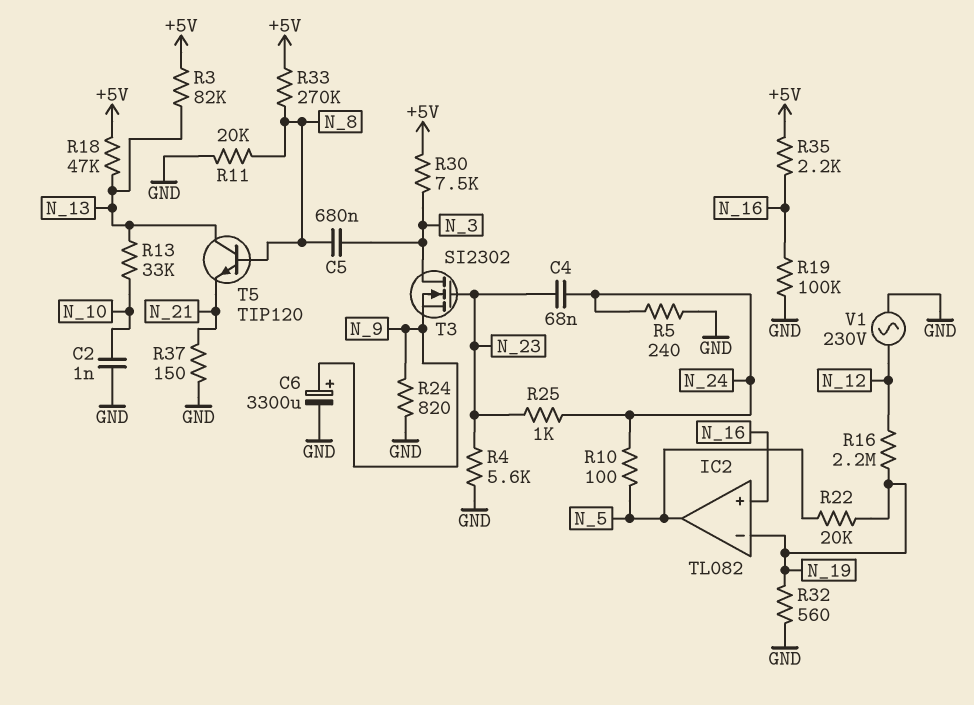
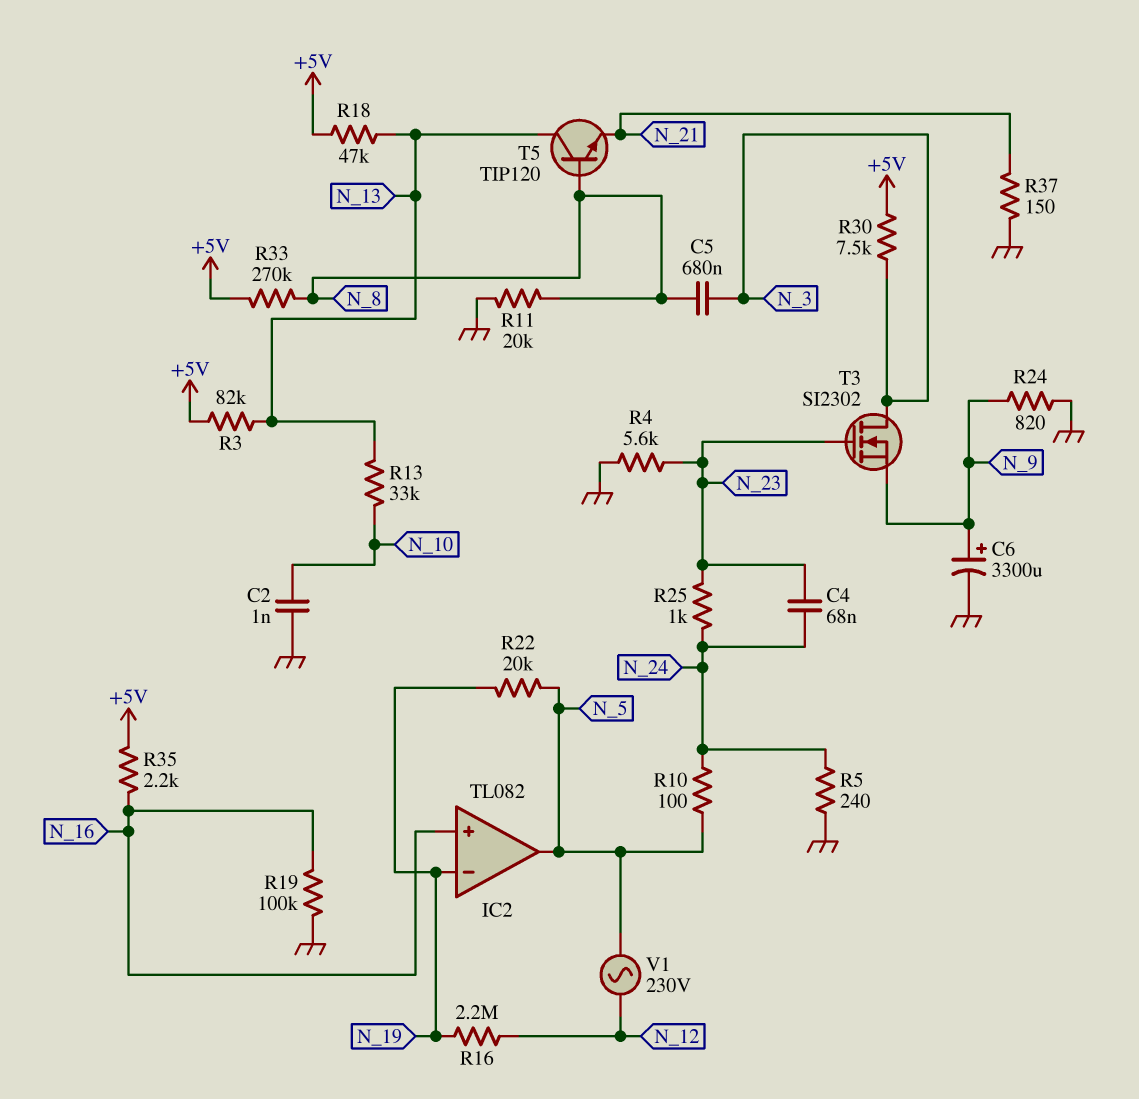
R32: 560 (GND, N_19) -> none
V1: AC 230V (GND, N_12) -> AC 230V (N_5, N_12)

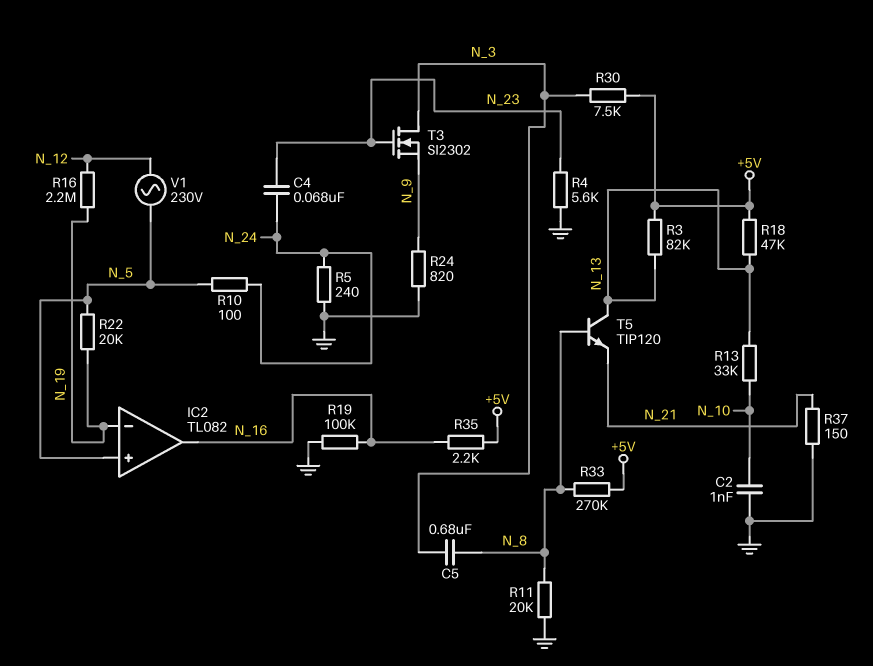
C6: 3300uF (plus N_9, minus GND) -> none
IC2 pin in+: N_16 -> N_5
IC2 pin out: N_5 -> N_16
R25: 1k (N_23, N_24) -> none

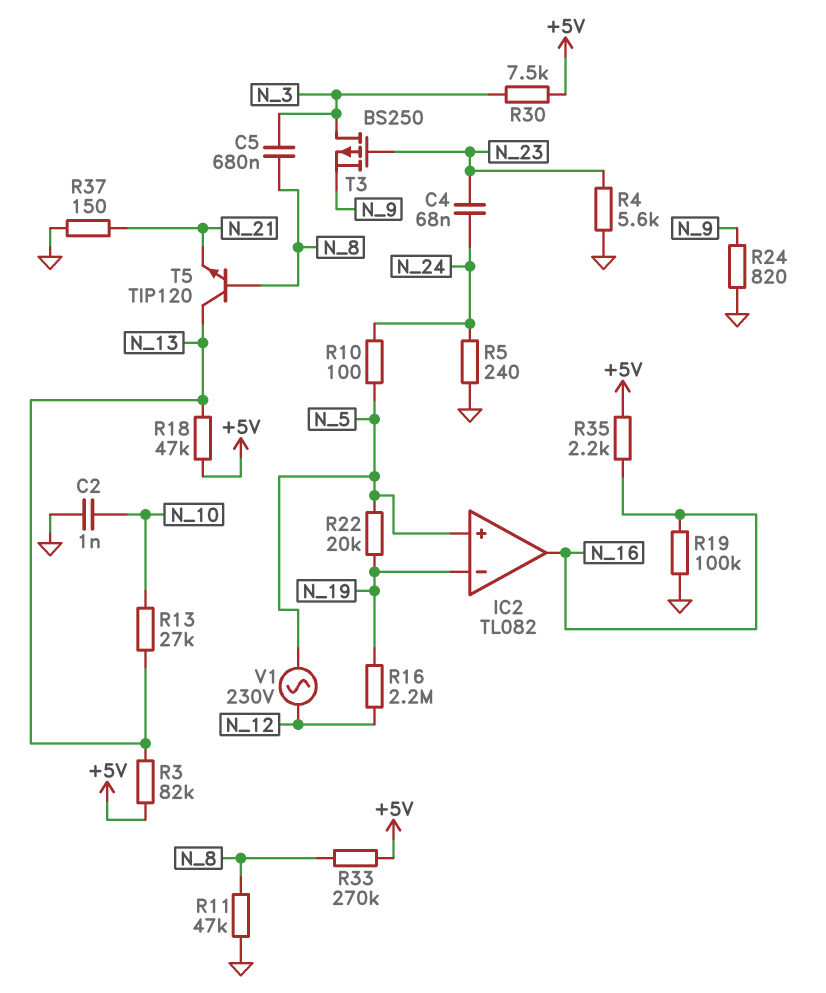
R11: 20k (GND, N_8) -> 47k (GND, N_8)
R13: 33k (N_10, N_13) -> 27k (N_10, N_13)
T3: NMOS SI2302 (G N_23, D N_3, S N_9) -> PMOS BS250 (G N_23, D N_3, S N_9)

